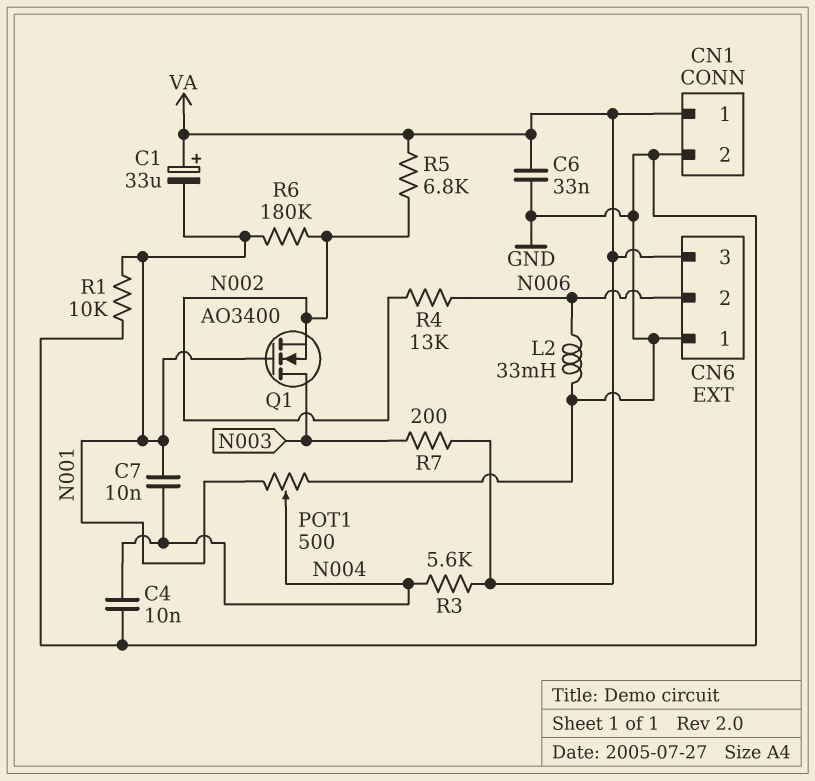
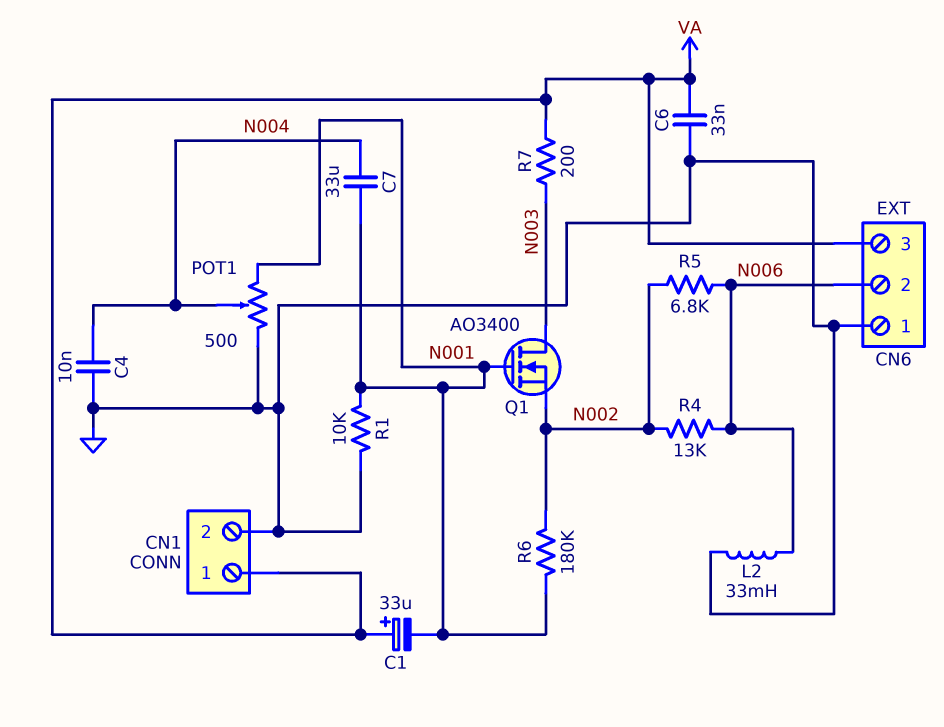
C7: 10nF (N001, N004) -> 33uF (N001, N004)
R3: 5.6k (N004, VA) -> none
R5: 6.8k (N002, VA) -> 6.8k (N002, N006)

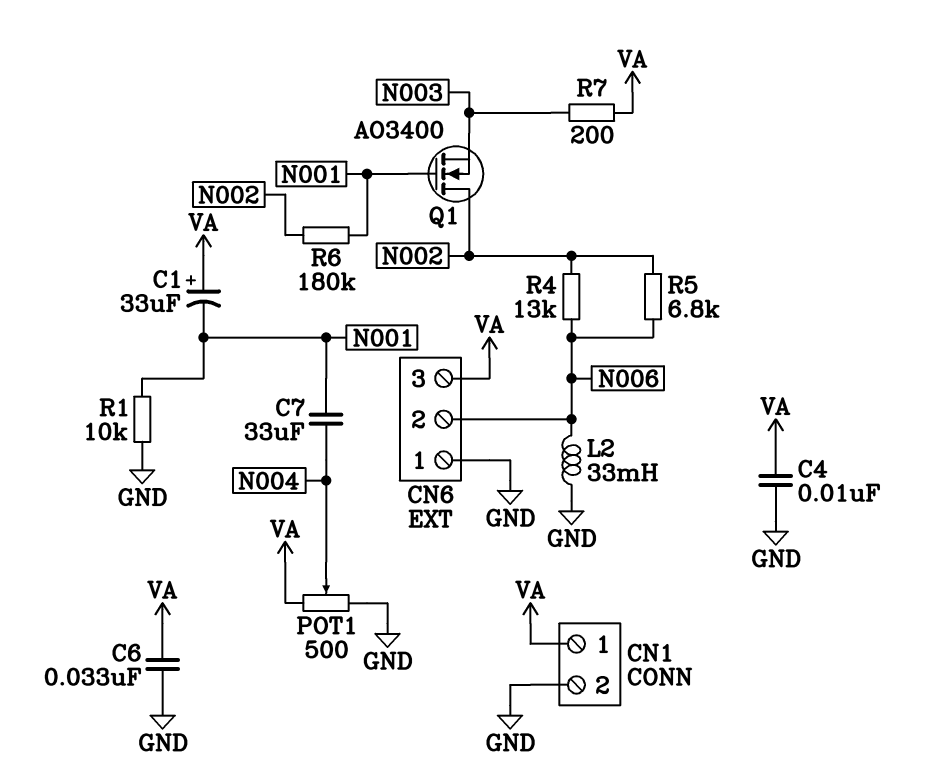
C4: 10nF (GND, N004) -> 10nF (GND, VA)
POT1: 500 (GND, N001, wiper N004) -> 500 (GND, VA, wiper N004)
Q1: NMOS AO3400 (G N001, D N003, S N002) -> NMOS AO3400 (G N001, D N002, S N003)

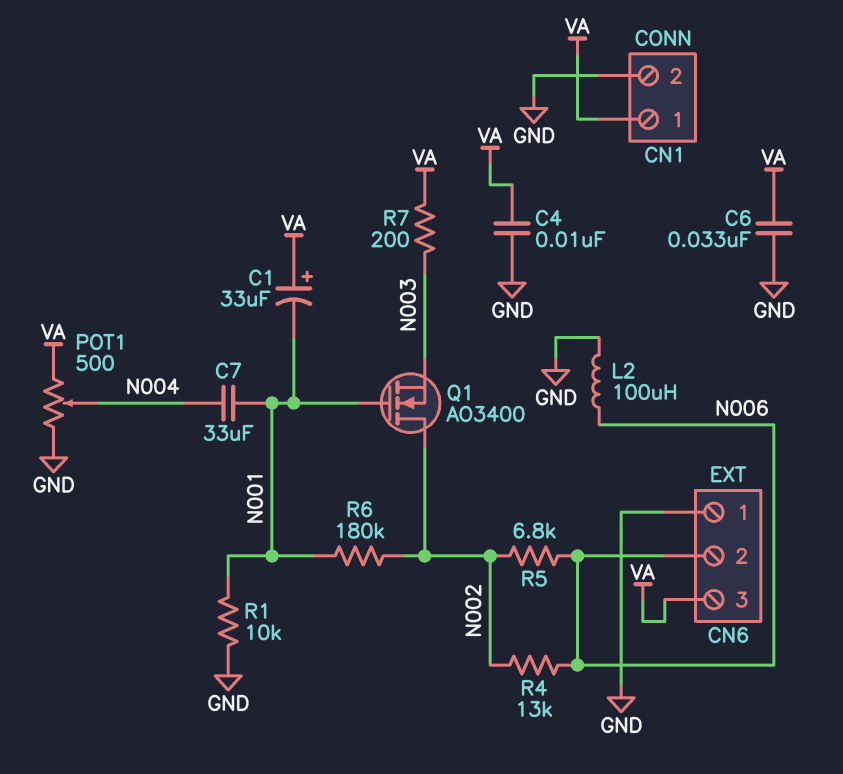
L2: 33mH (GND, N006) -> 100uH (GND, N006)

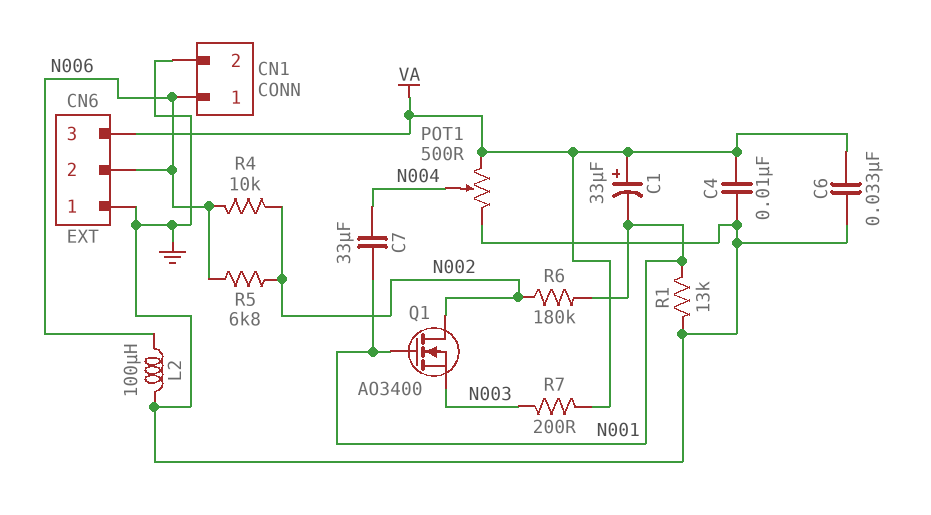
CN1 pin 1: VA -> N006
R1: 10k (GND, N001) -> 13k (GND, N001)
R4: 13k (N002, N006) -> 10k (N002, N006)

